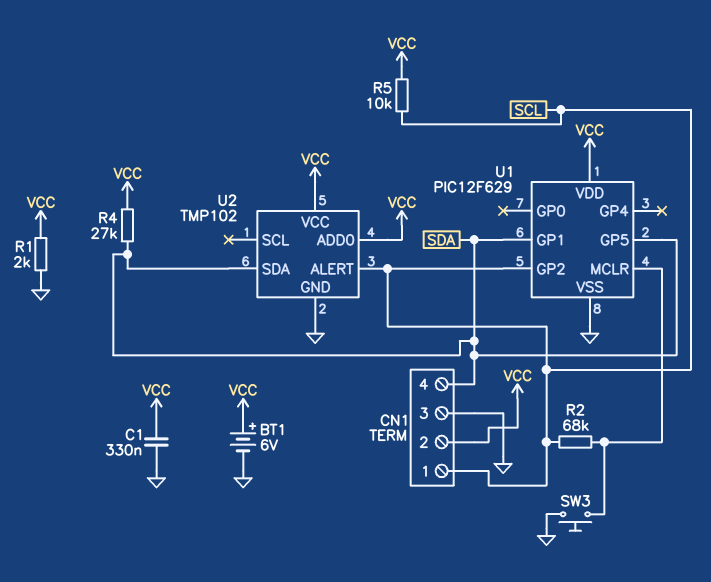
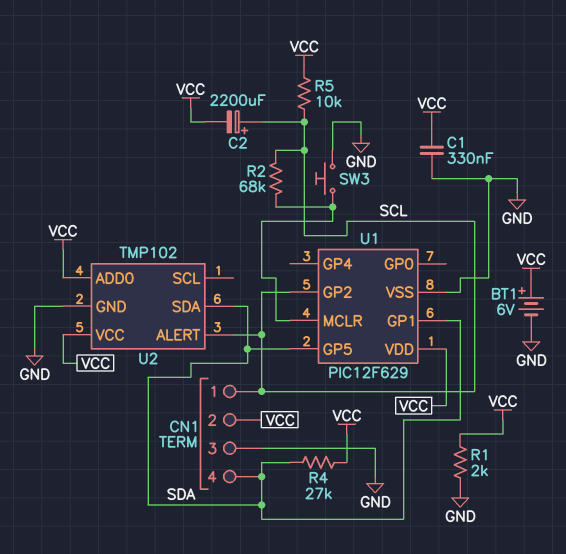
C2: none -> 2200uF (plus SCL, minus VCC)

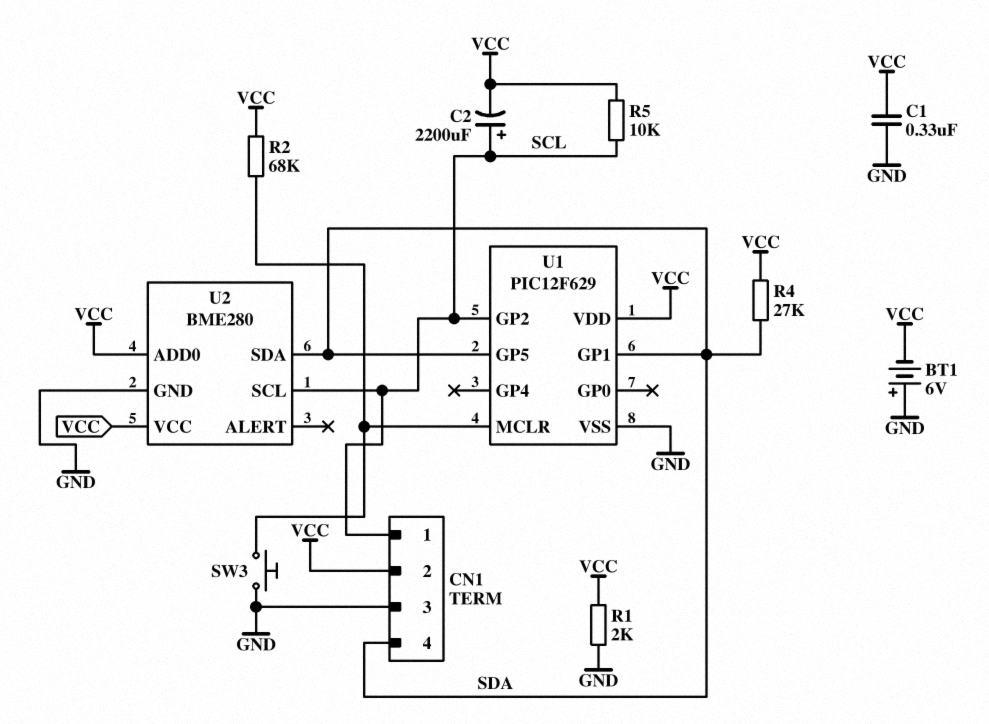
BT1: 6V (plus VCC, minus GND) -> 6V (plus GND, minus VCC)
R2: 68k (SCL, U1/MCLR) -> 68k (U1/MCLR, VCC)
U2: TMP102 -> BME280
U2 pin ALERT: SCL -> none
U2 pin SCL: none -> SCL

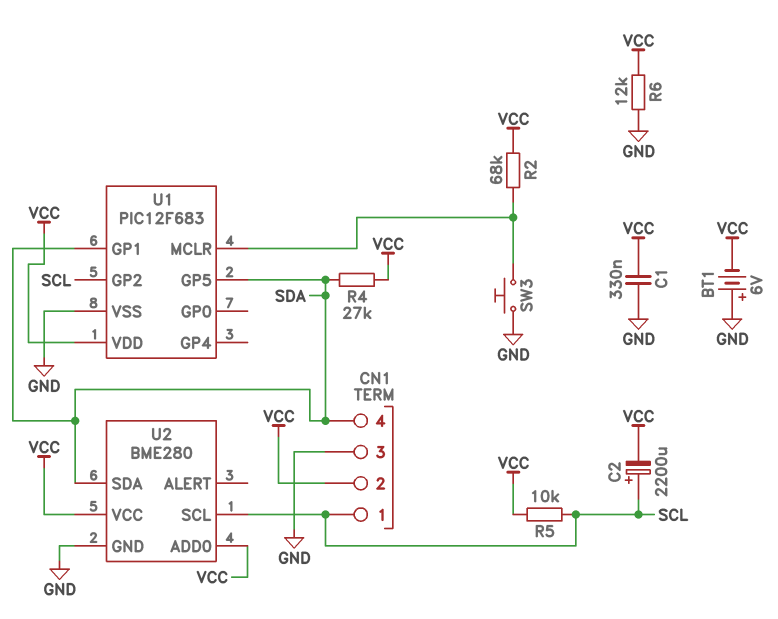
R1: 2k (GND, VCC) -> none
R6: none -> 12k (GND, VCC)
U1: PIC12F629 -> PIC12F683

